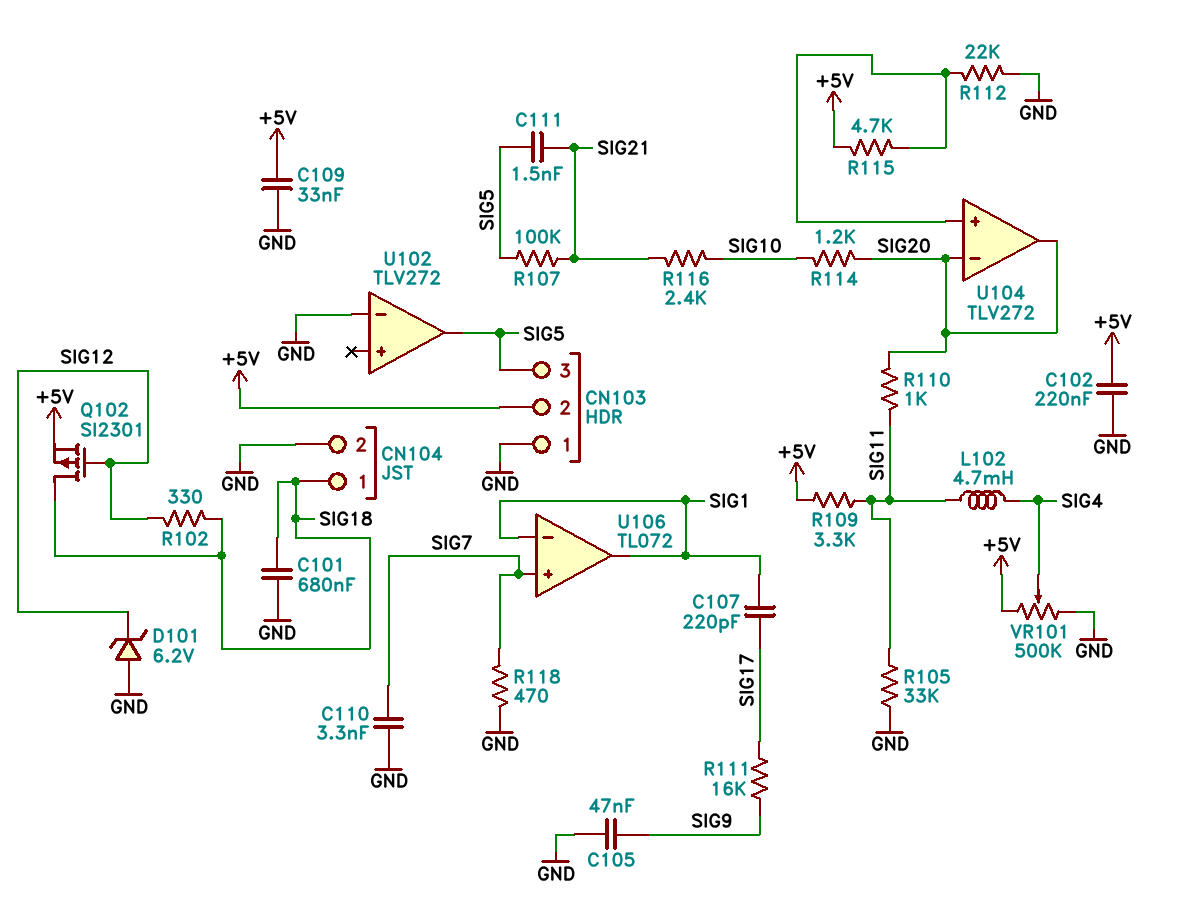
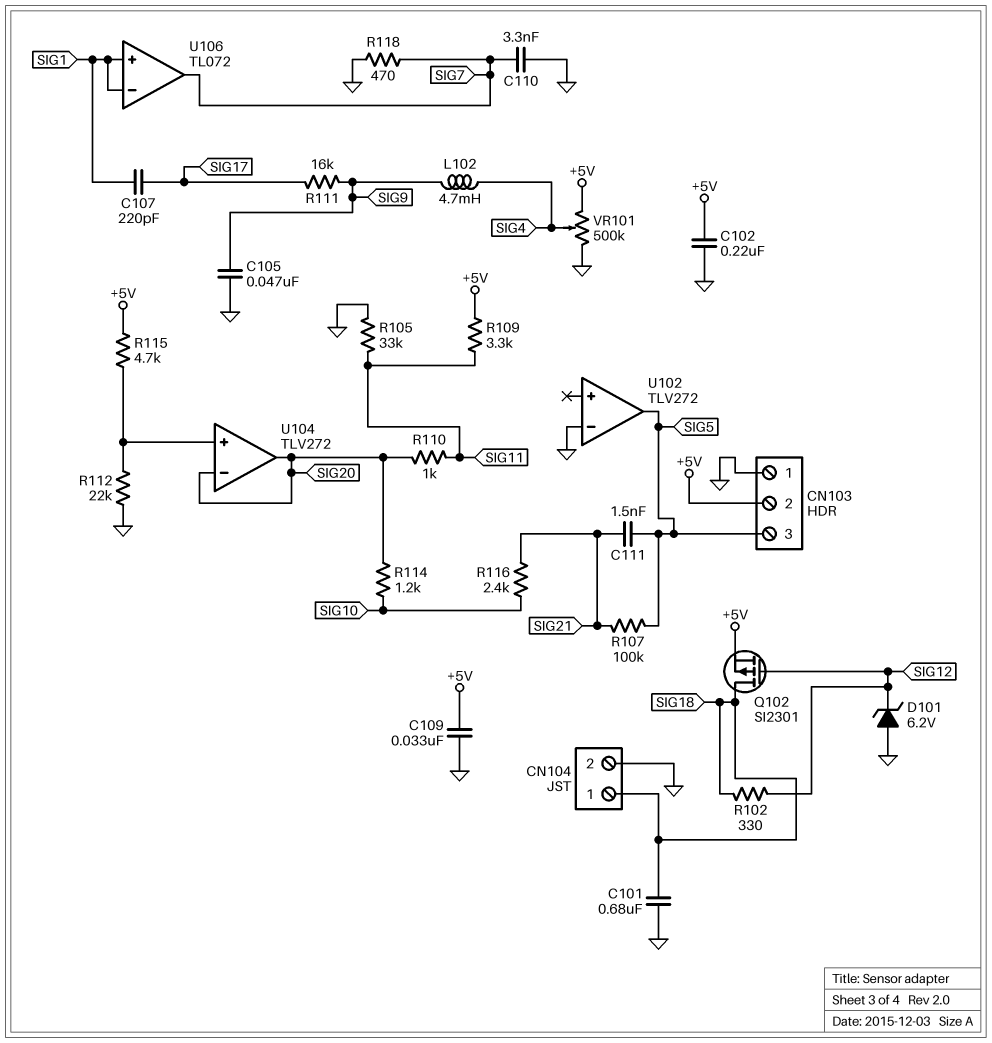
L102: 4.7mH (SIG4, SIG11) -> 4.7mH (SIG4, SIG9)
U106 pin in+: SIG7 -> SIG1
U106 pin out: SIG1 -> SIG7

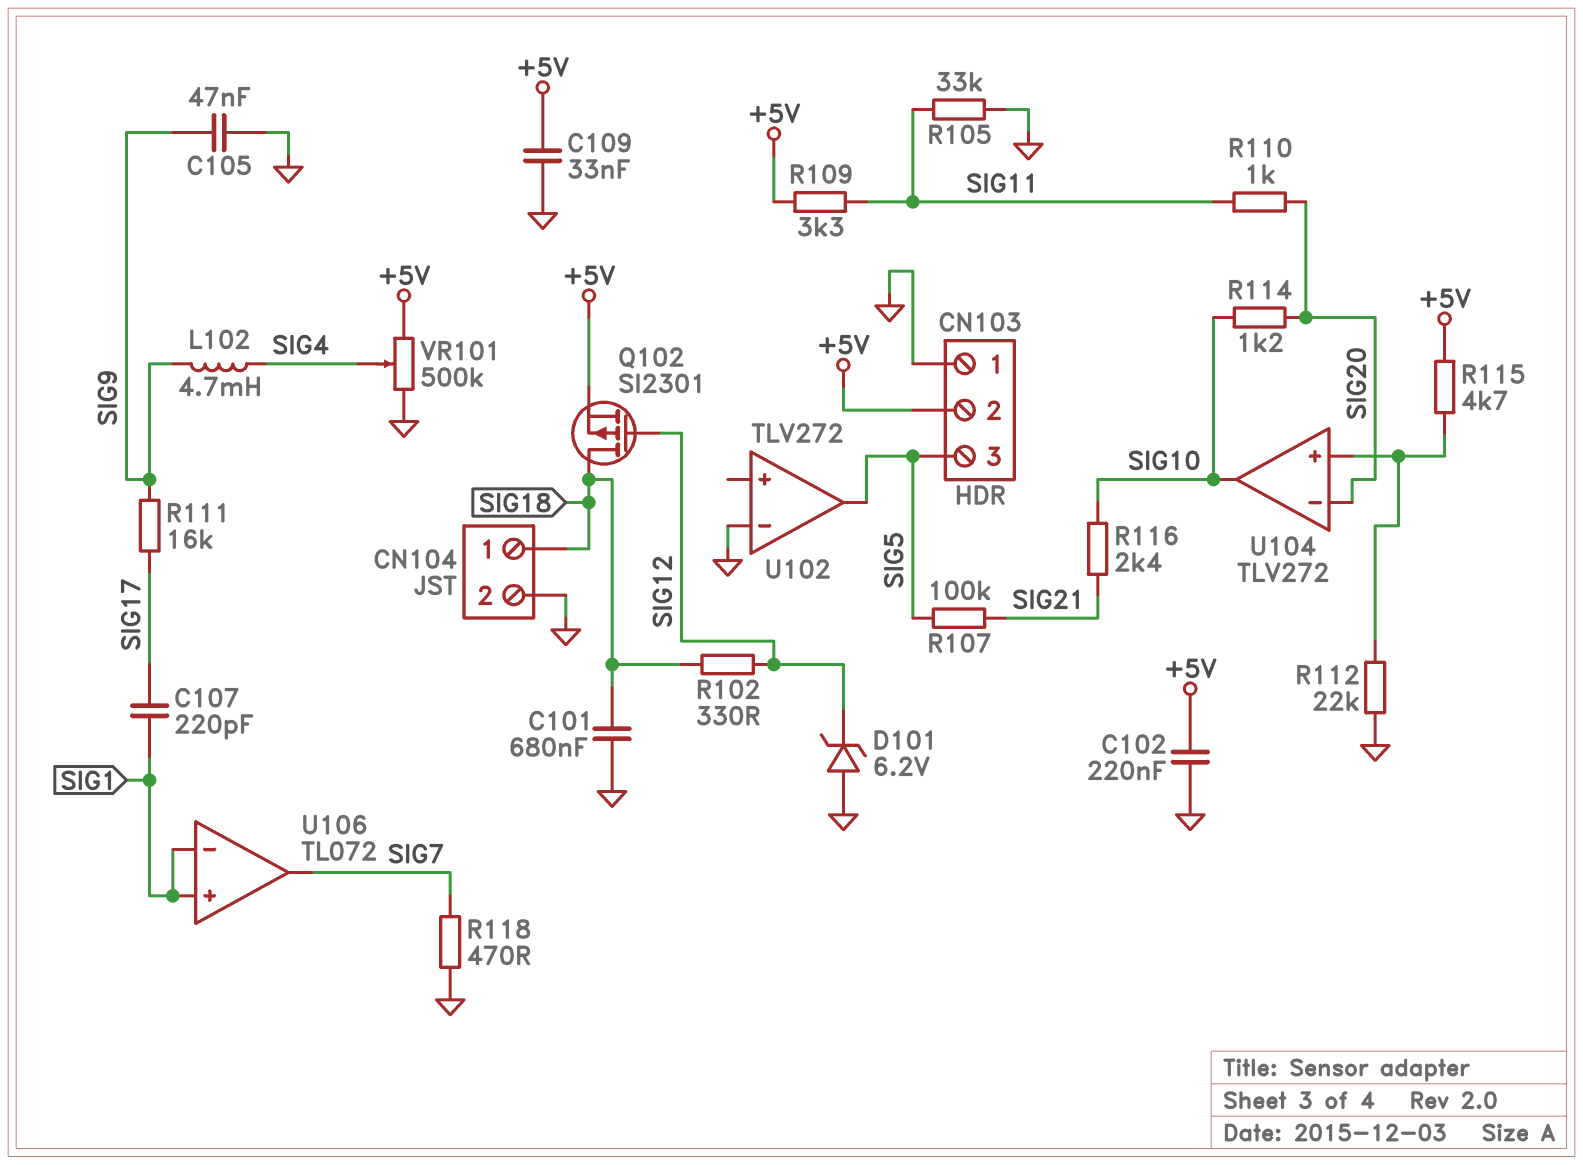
C110: 3.3nF (GND, SIG7) -> none
C111: 1.5nF (SIG5, SIG21) -> none
U104 pin out: SIG20 -> SIG10

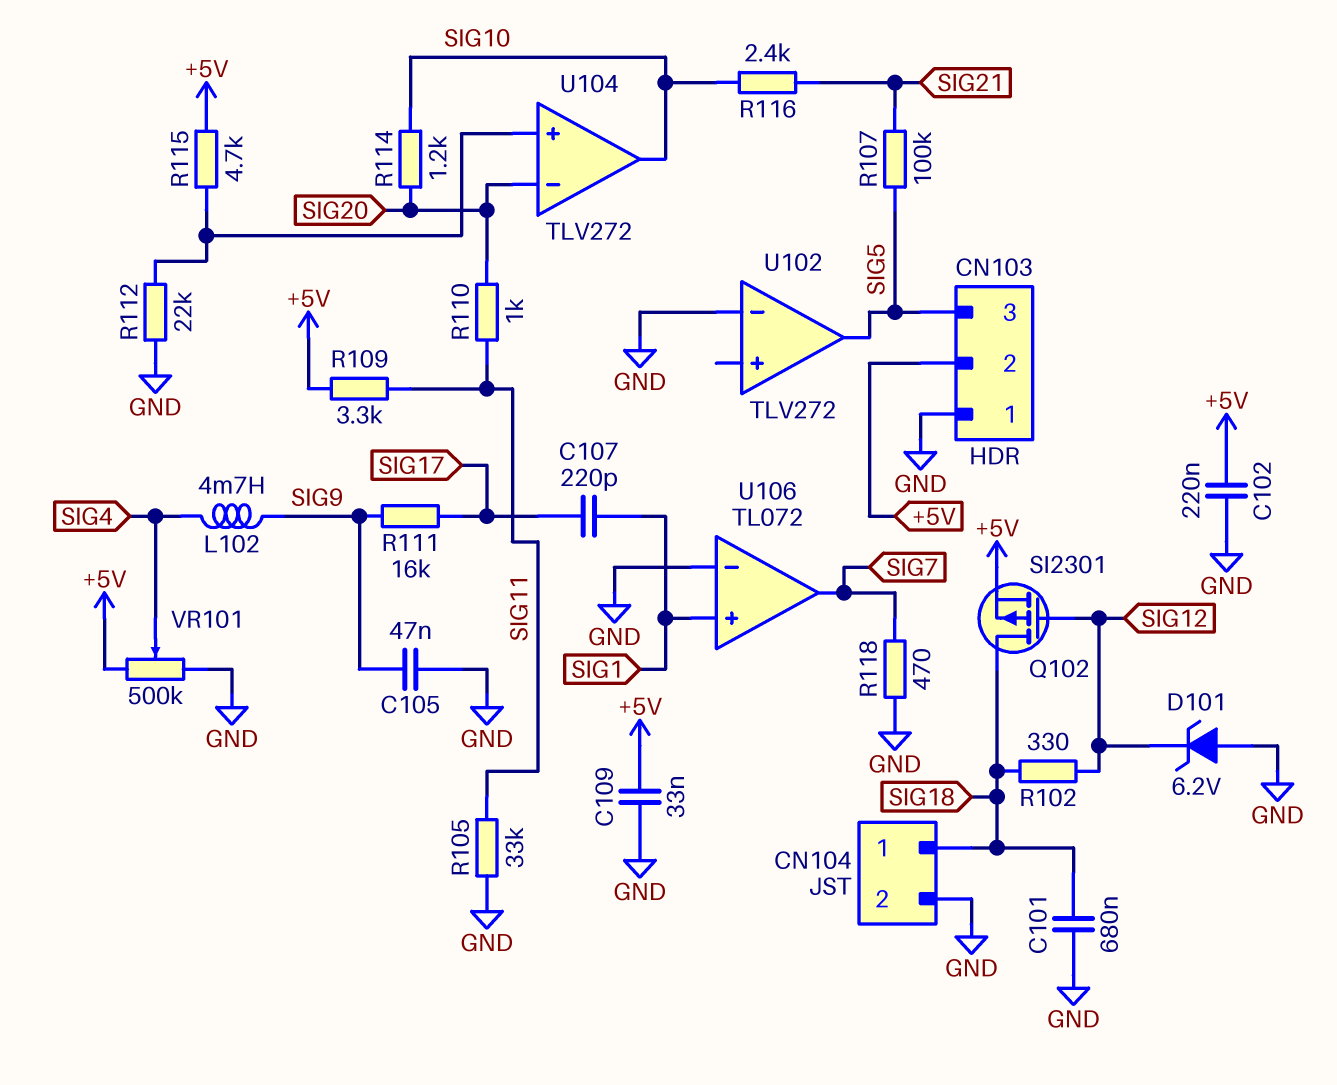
U106 pin in-: SIG1 -> GND

